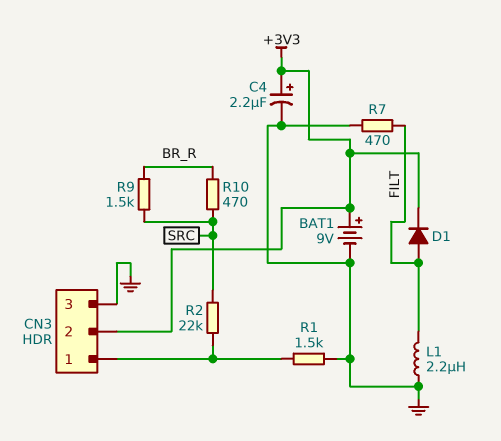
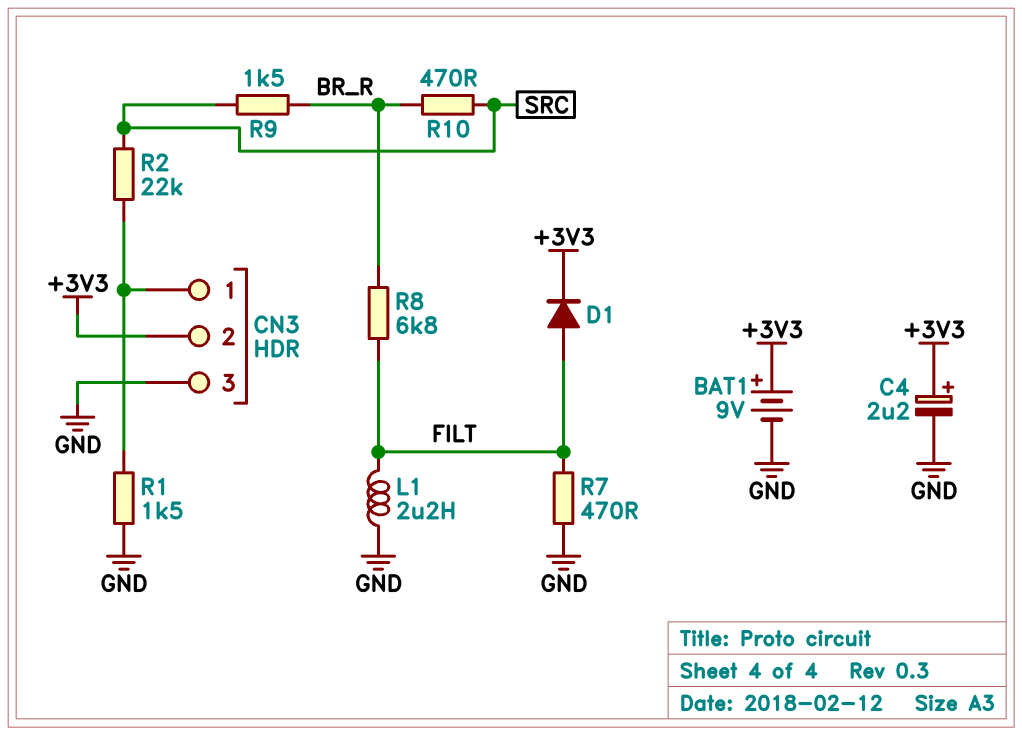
R8: none -> 6.8k (BR_R, FILT)

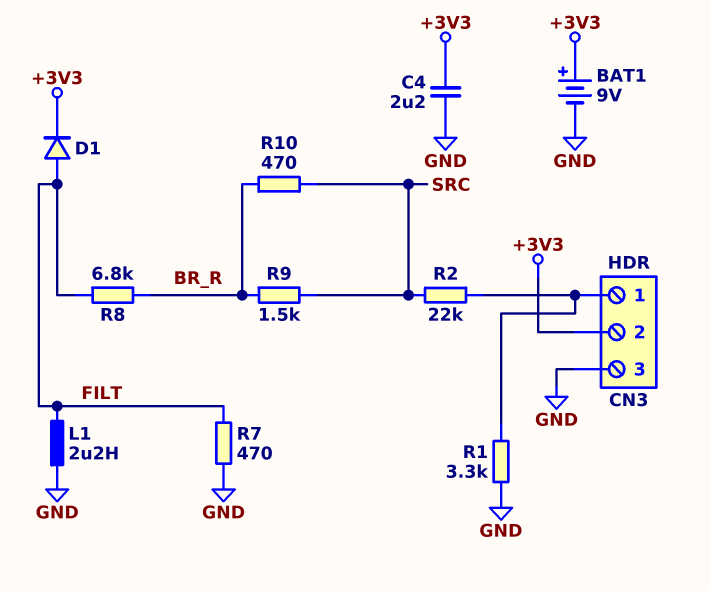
C4: 2.2uF (plus +3V3, minus GND) -> 2.2uF (+3V3, GND)
R1: 1.5k (CN3/1, GND) -> 3.3k (CN3/1, GND)

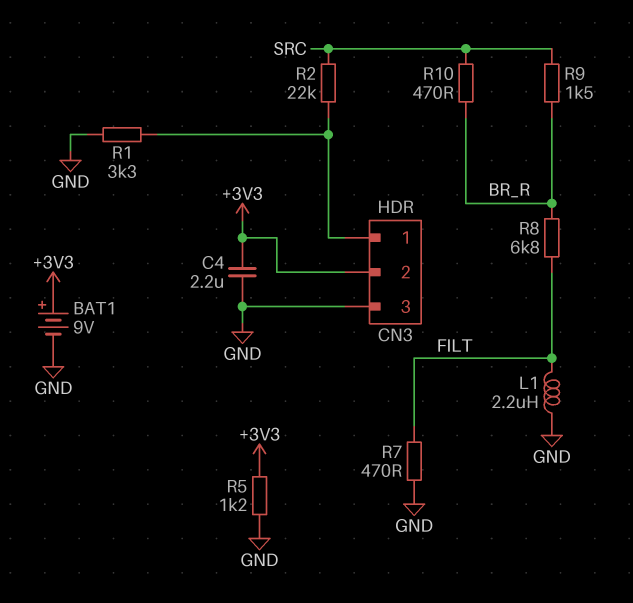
D1: diode (A FILT, K +3V3) -> none
R5: none -> 1.2k (+3V3, GND)

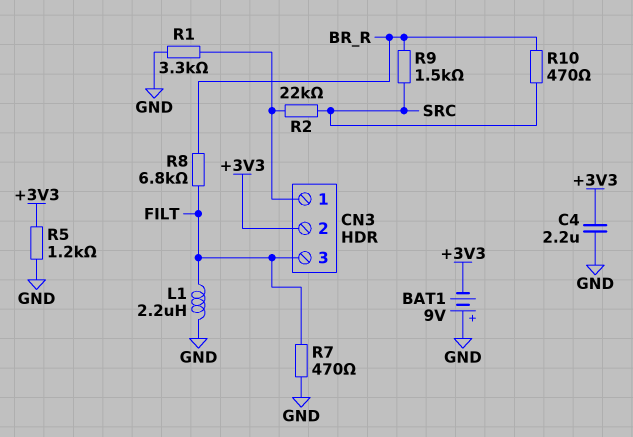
BAT1: 9V (plus +3V3, minus GND) -> 9V (plus GND, minus +3V3)
CN3 pin 3: GND -> FILT

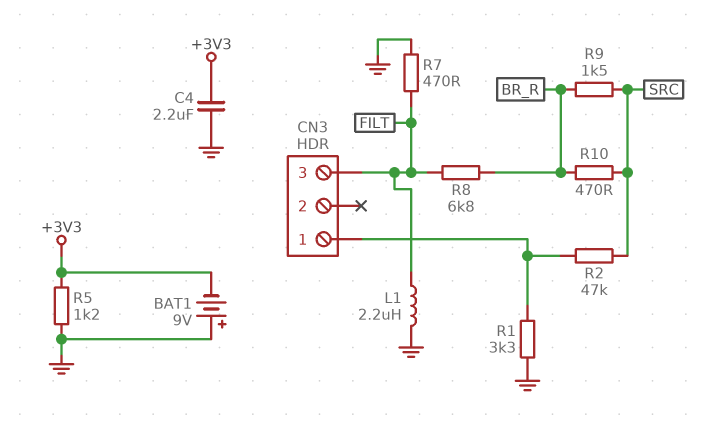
CN3 pin 2: +3V3 -> none
R2: 22k (CN3/1, SRC) -> 47k (CN3/1, SRC)

